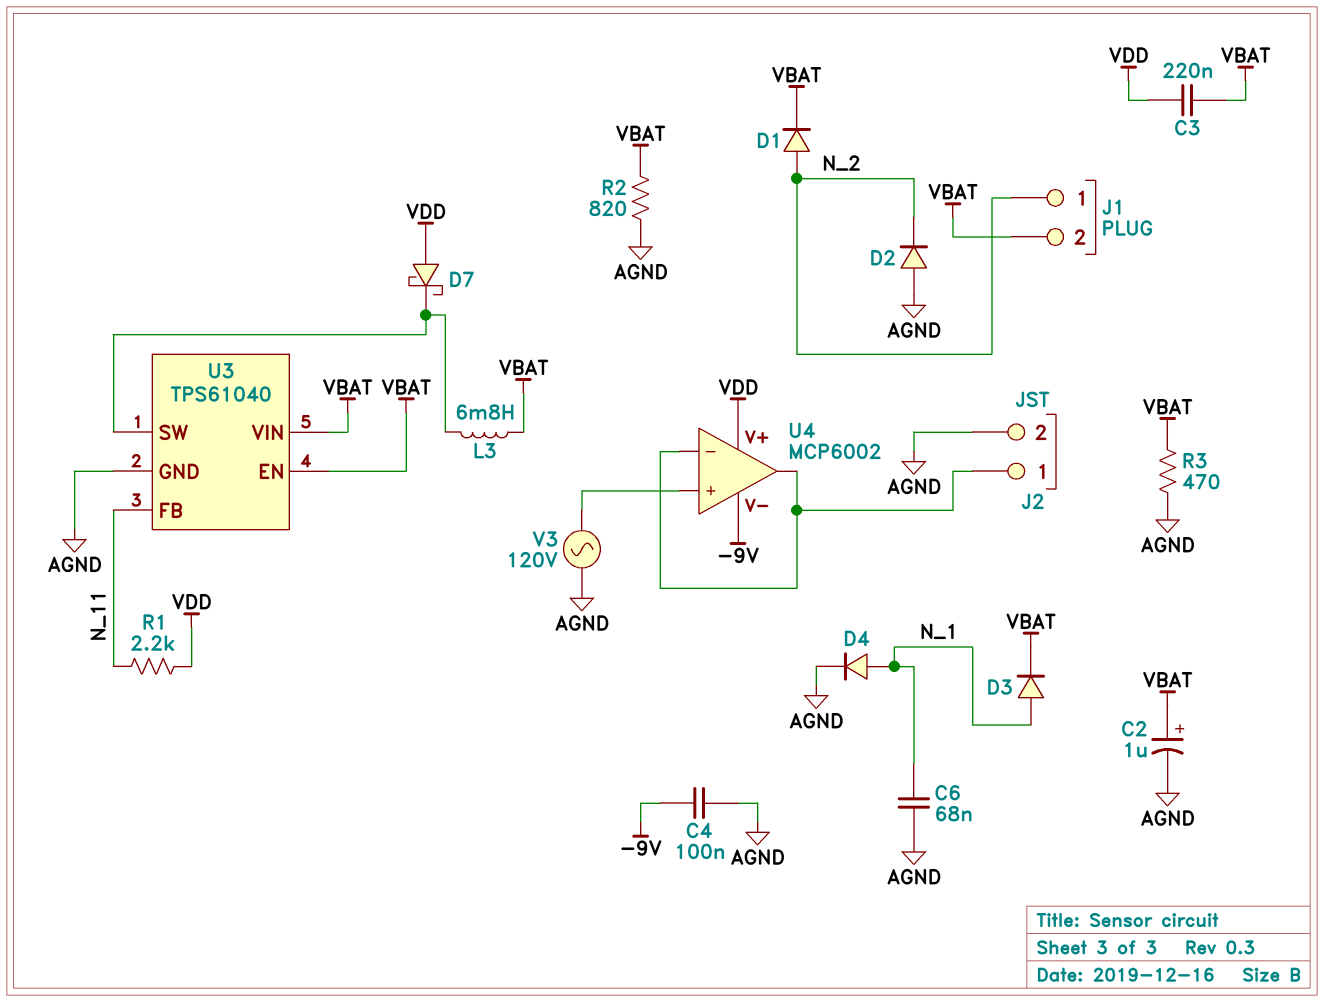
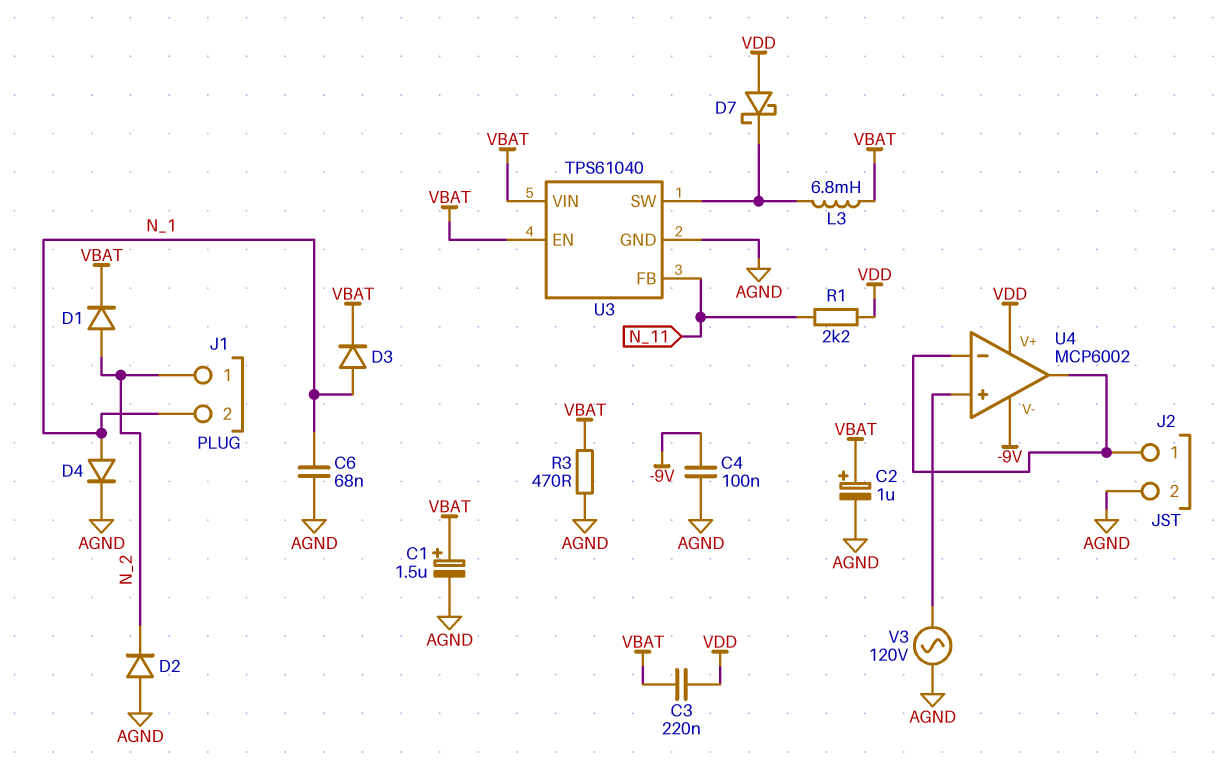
C1: none -> 1.5uF (plus VBAT, minus AGND)
J1 pin 2: VBAT -> N_1
R2: 820 (AGND, VBAT) -> none

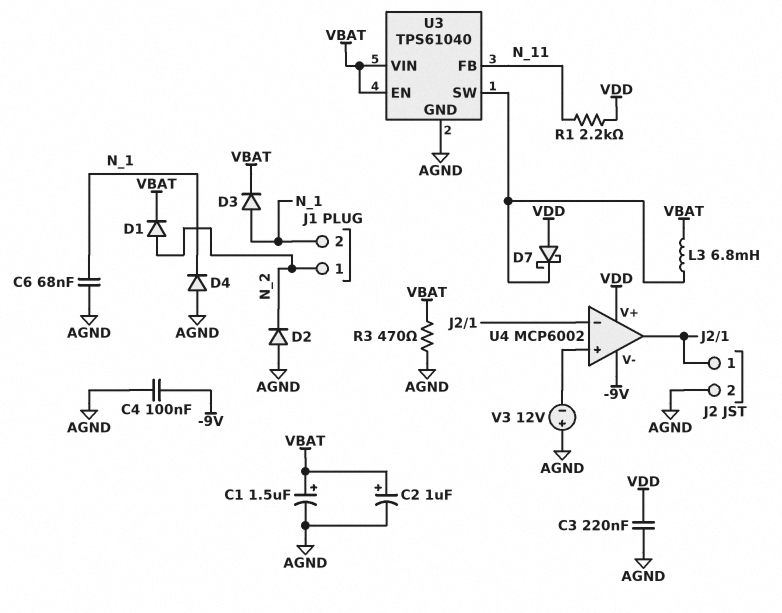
C3: 220nF (VBAT, VDD) -> 220nF (AGND, VDD)
D4: diode (A N_1, K AGND) -> diode (A AGND, K N_1)
V3: AC 120V (AGND, U4/in+) -> 12V (plus AGND, minus U4/in+)

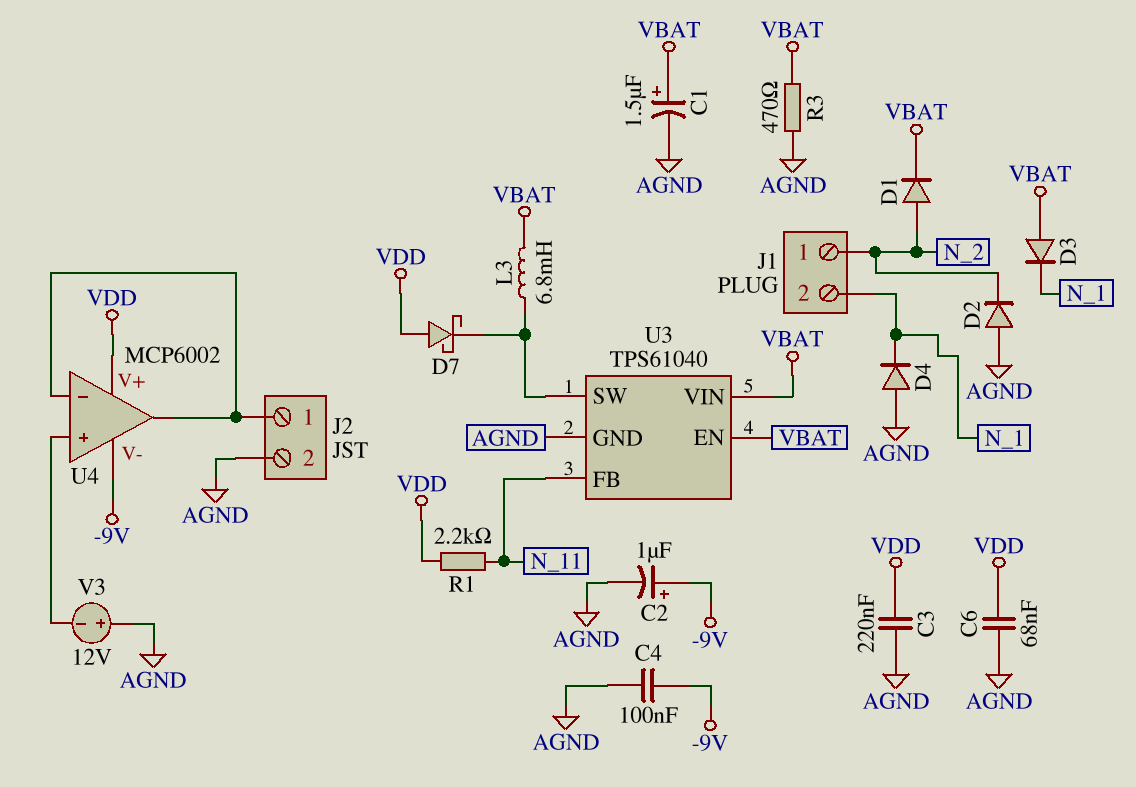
C2: 1uF (plus VBAT, minus AGND) -> 1uF (plus -9V, minus AGND)
C6: 68nF (AGND, N_1) -> 68nF (AGND, VDD)
D3: diode (A N_1, K VBAT) -> diode (A VBAT, K N_1)

